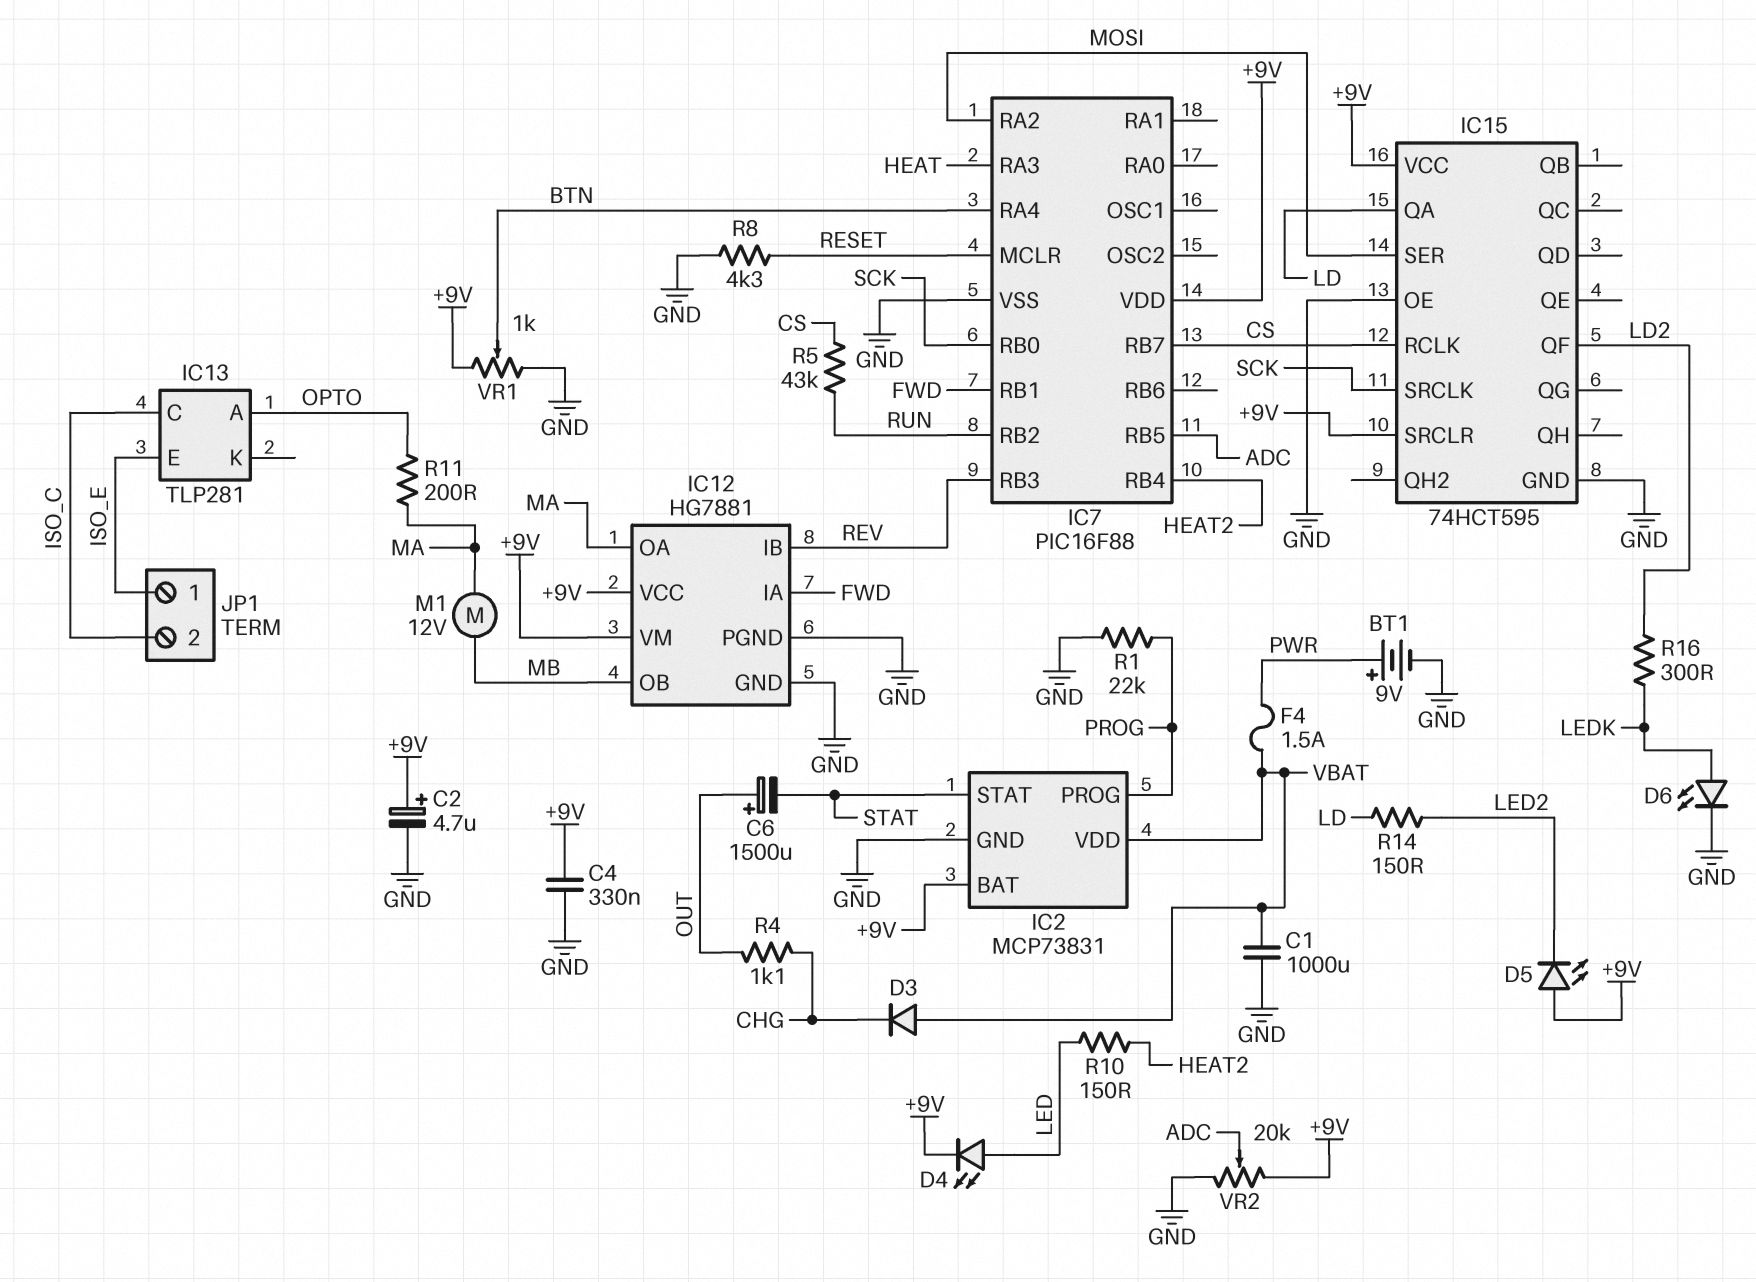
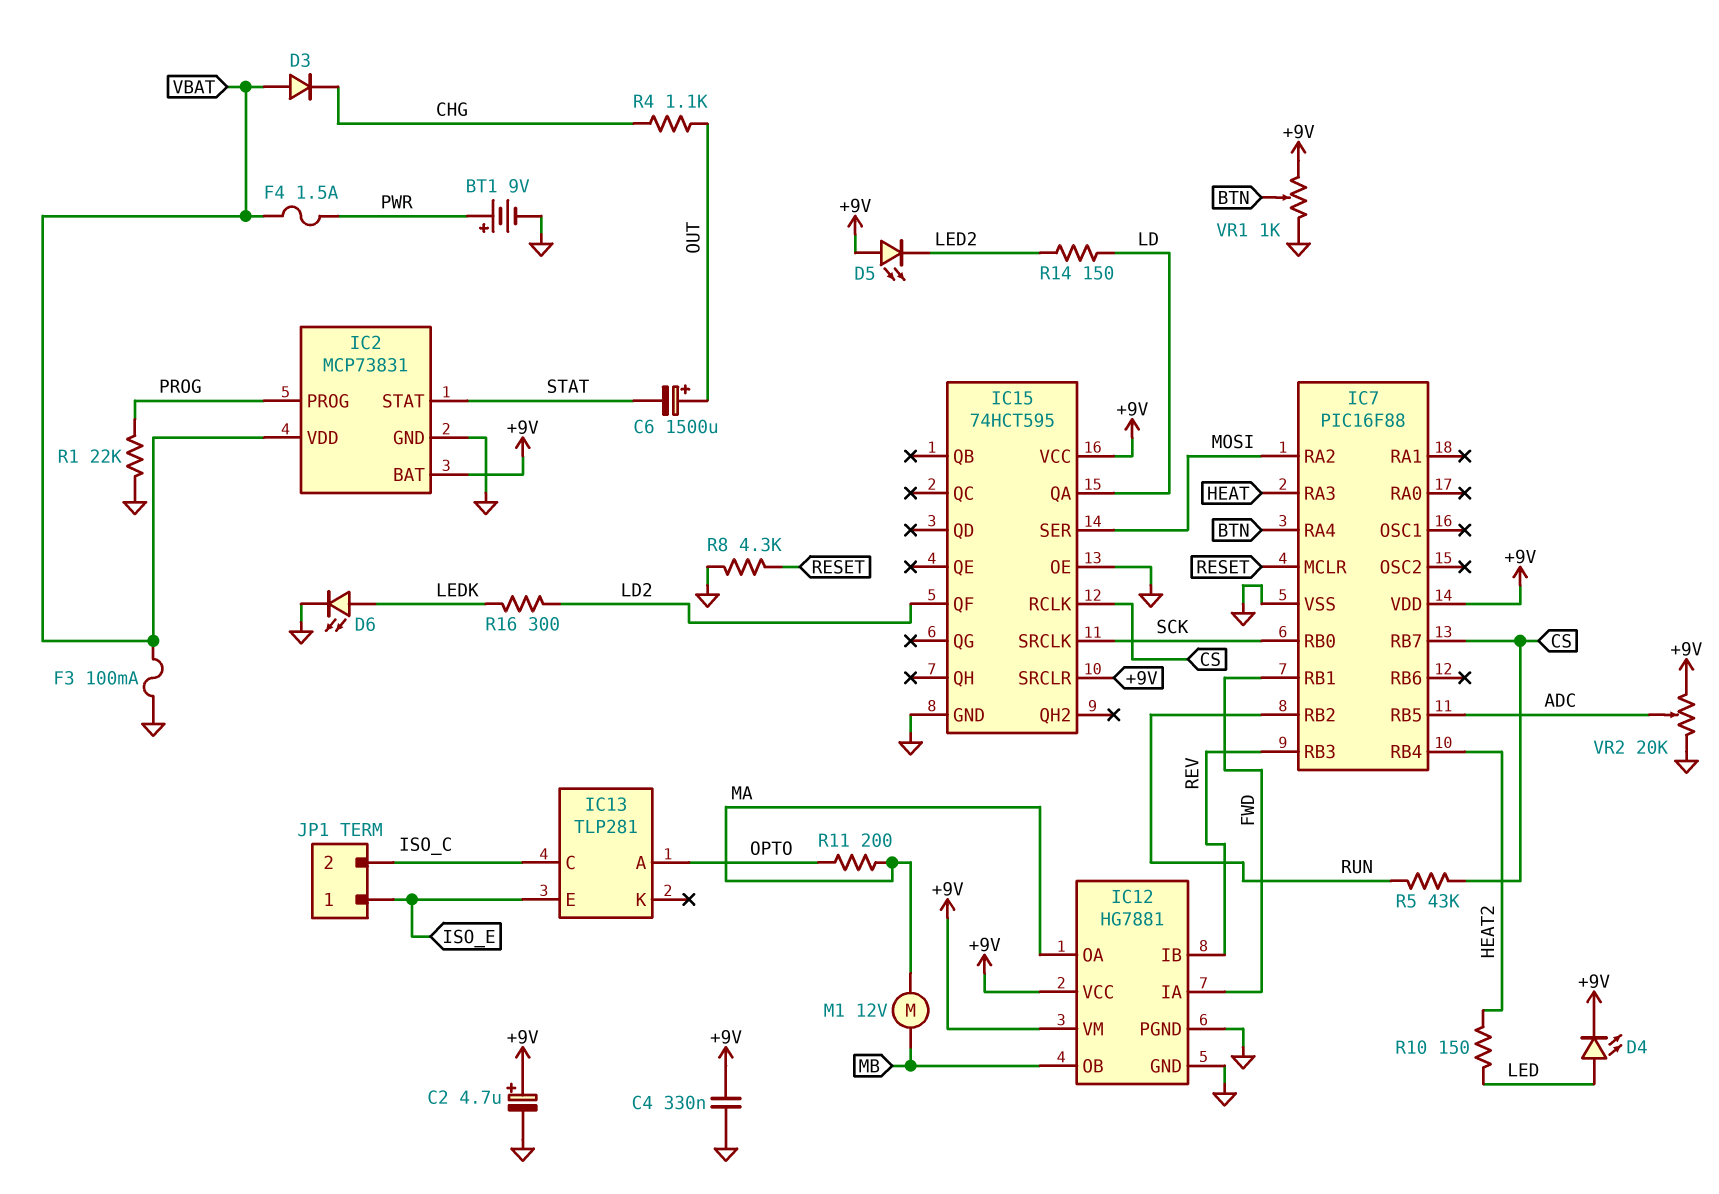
C1: 1000uF (GND, VBAT) -> none
F3: none -> 100mA (GND, VBAT)

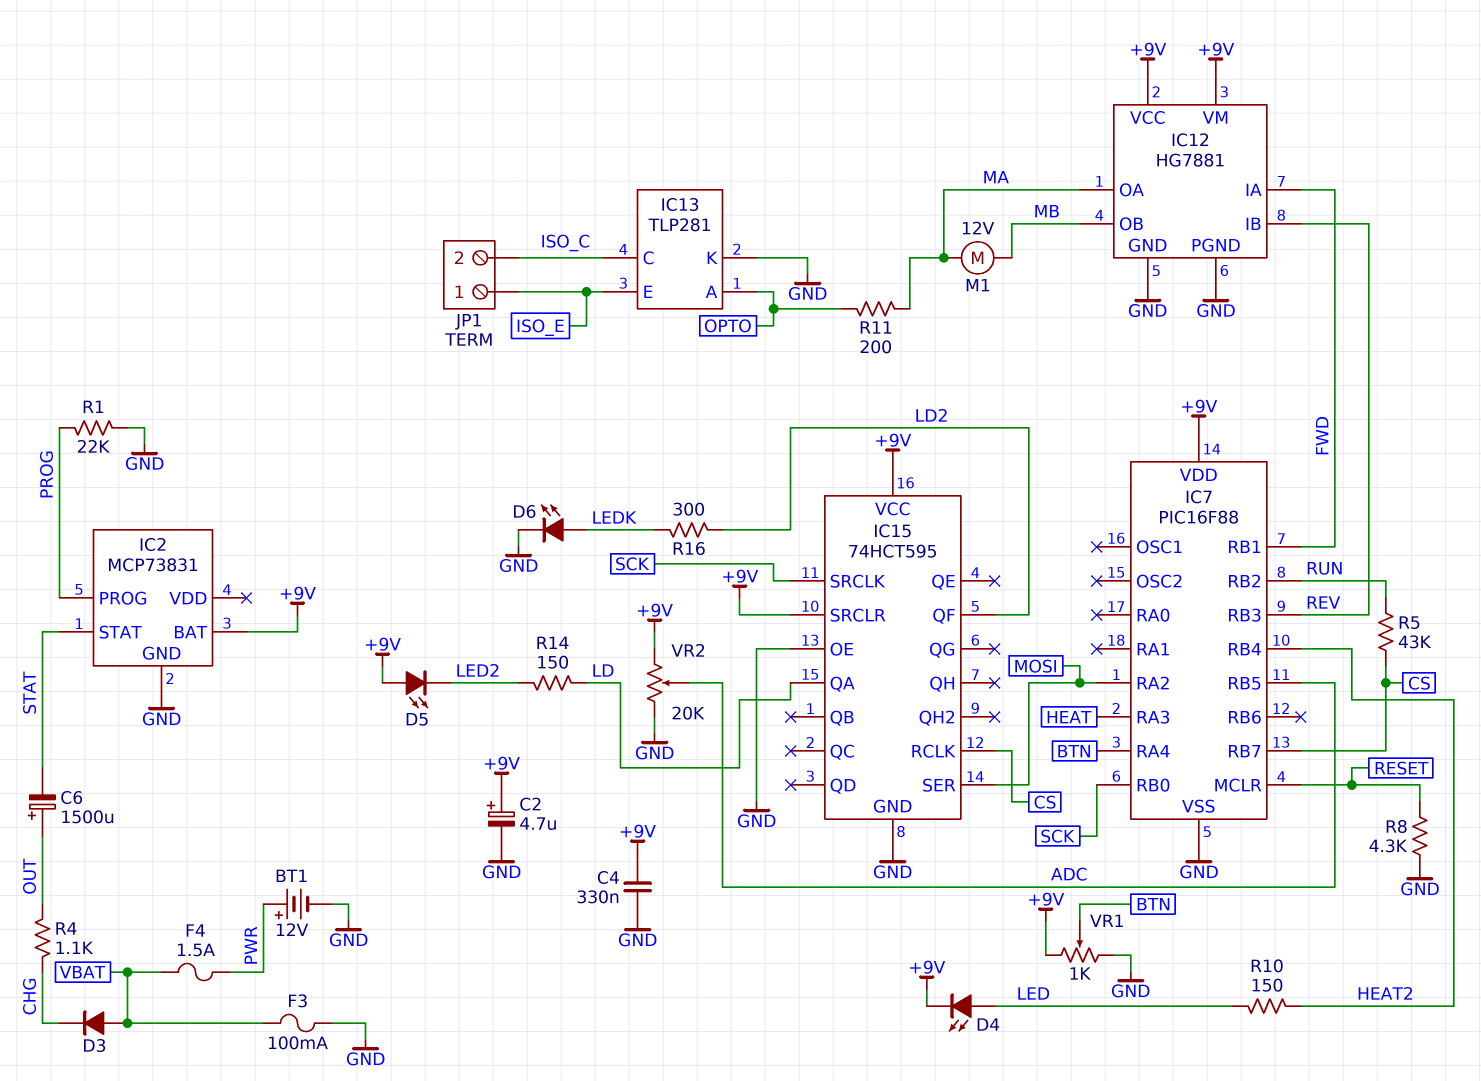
BT1: 9V (plus PWR, minus GND) -> 12V (plus PWR, minus GND)
IC2 pin VDD: VBAT -> none
IC13 pin K: none -> GND

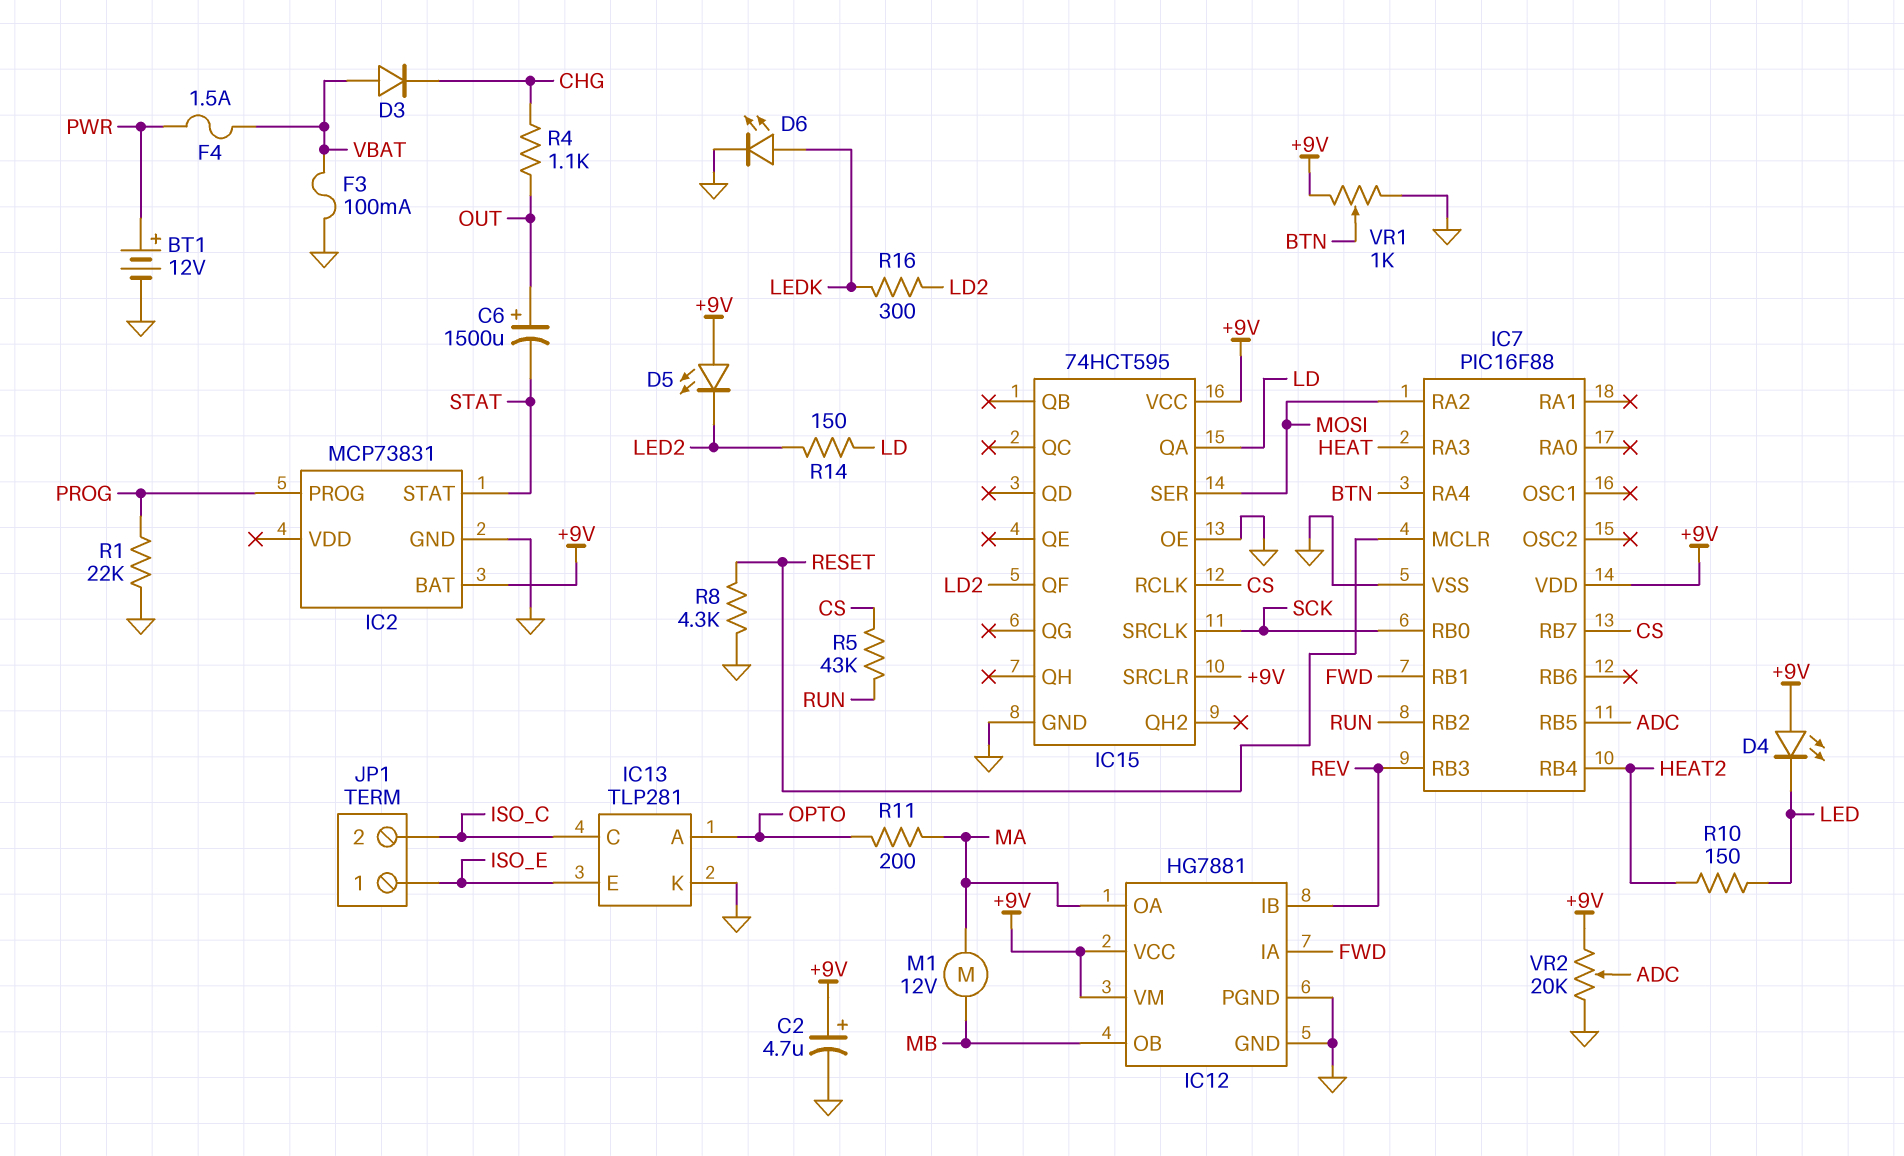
C4: 330nF (+9V, GND) -> none
D4: LED (A LED, K +9V) -> LED (A +9V, K LED)

